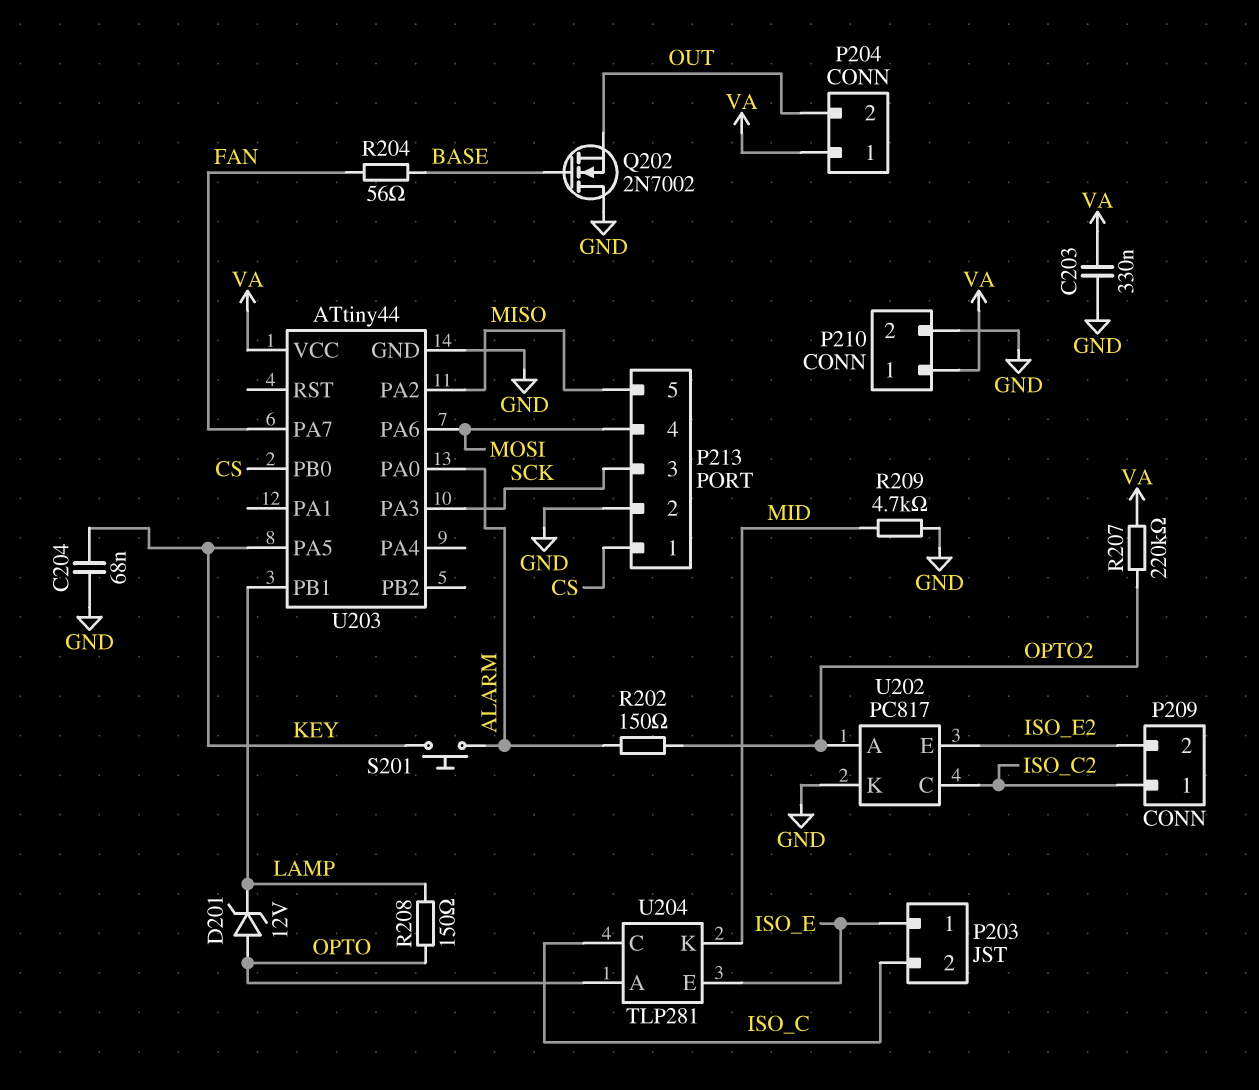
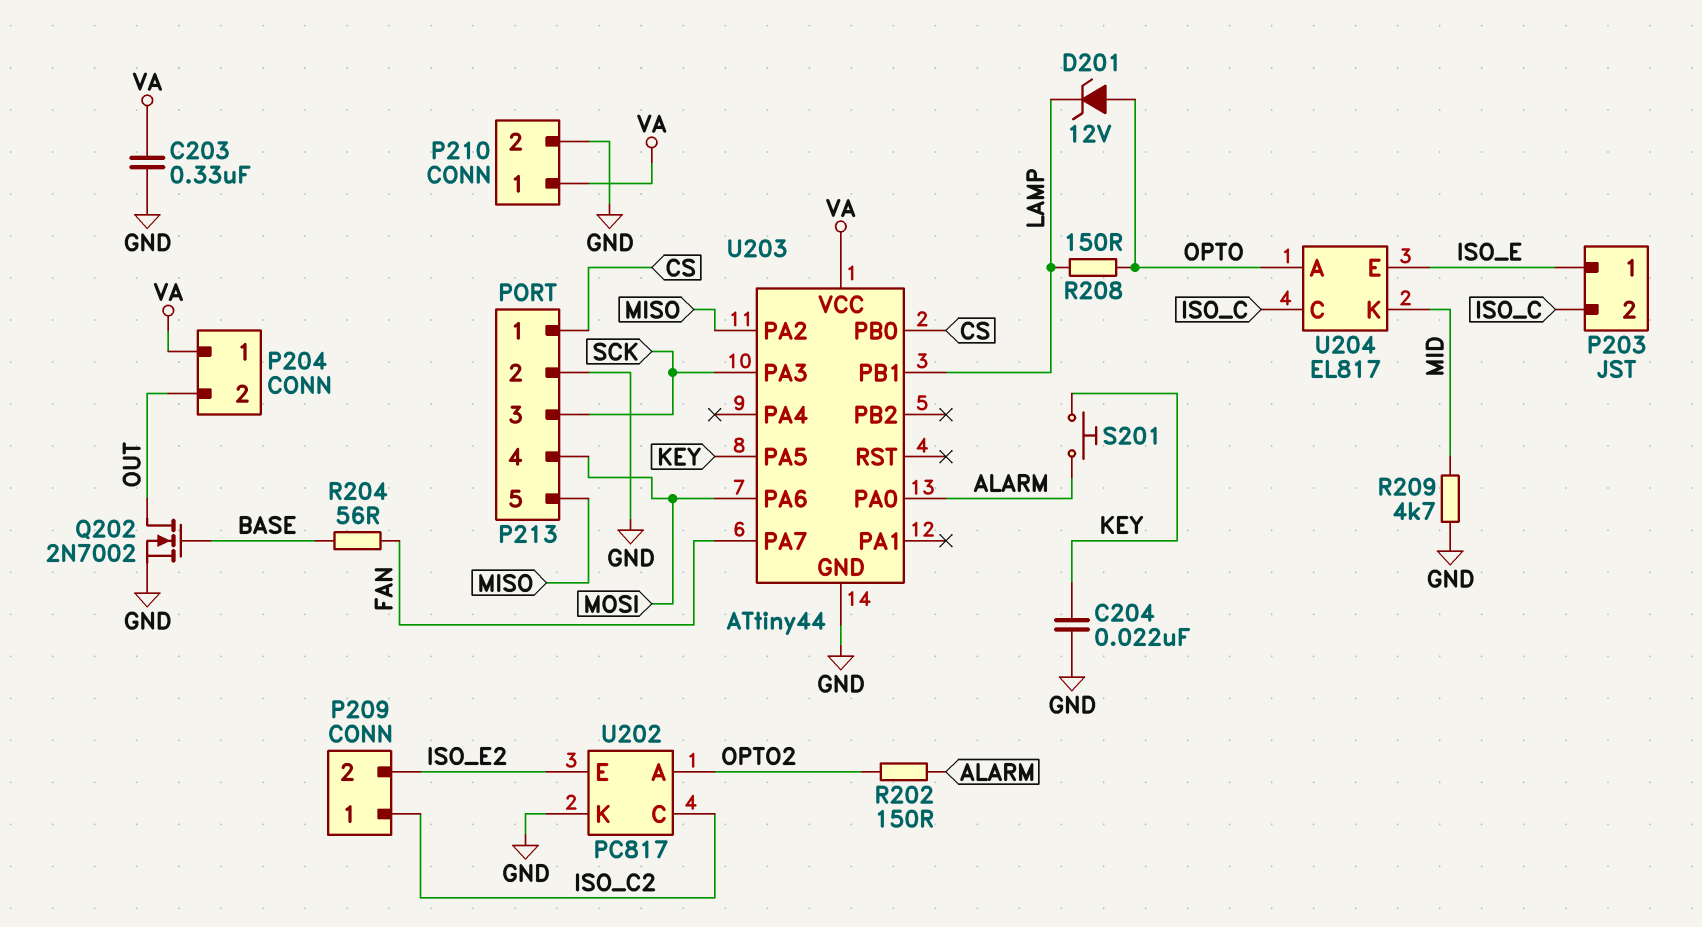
C204: 68nF (GND, KEY) -> 22nF (GND, KEY)
Q202: NMOS 2N7002 (G BASE, D GND, S OUT) -> NMOS 2N7002 (G BASE, D OUT, S GND)
R207: 220k (OPTO2, VA) -> none
U204: TLP281 -> EL817

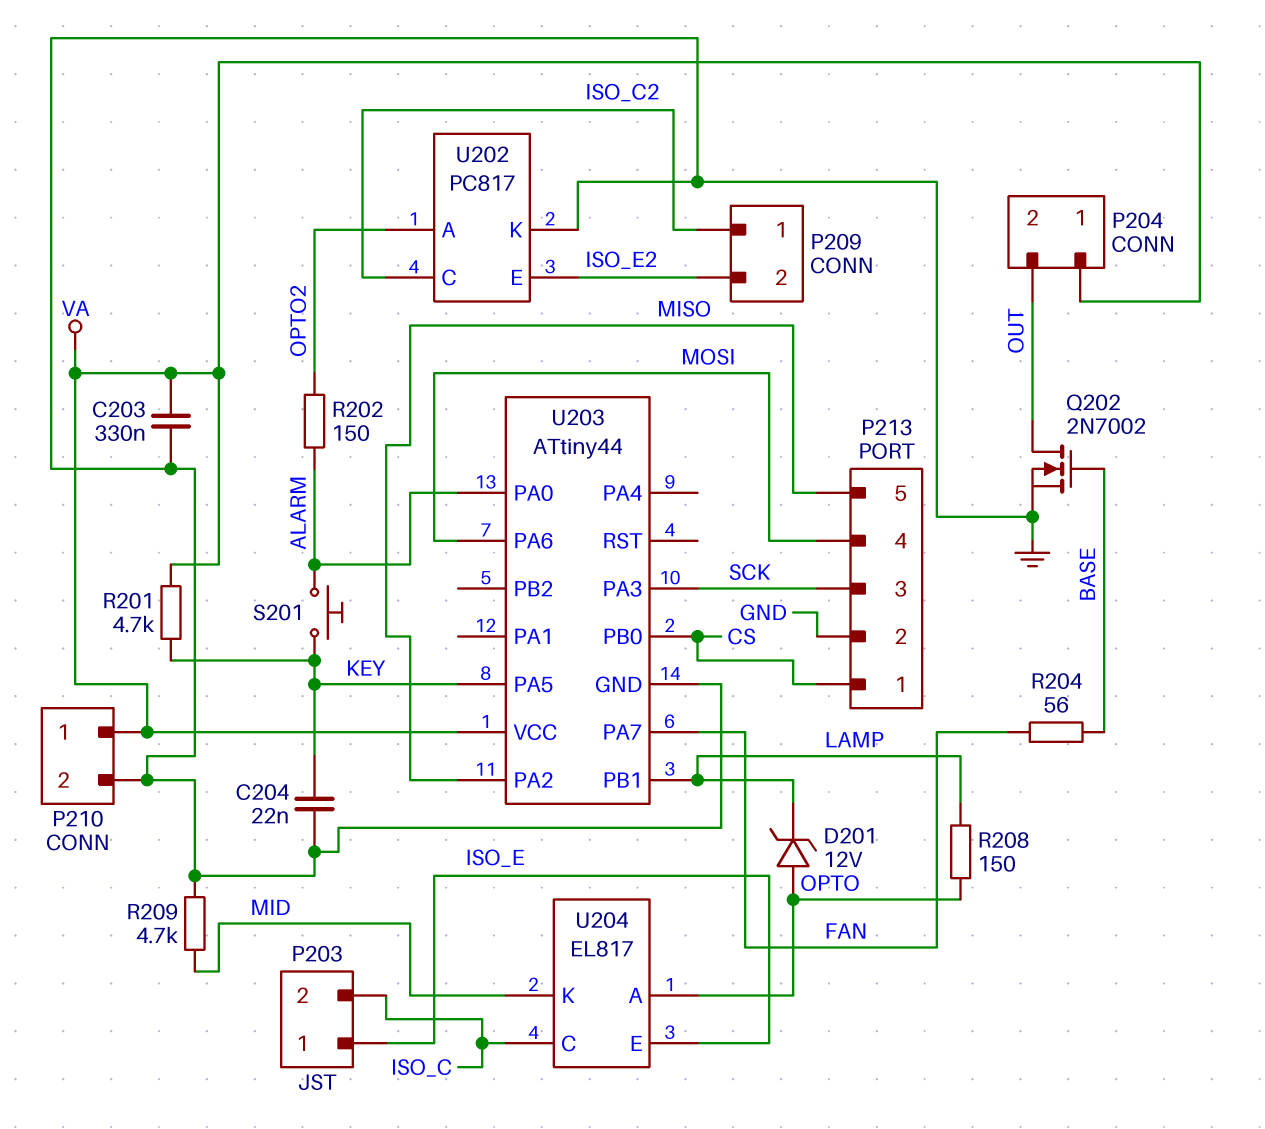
R201: none -> 4.7k (KEY, VA)

